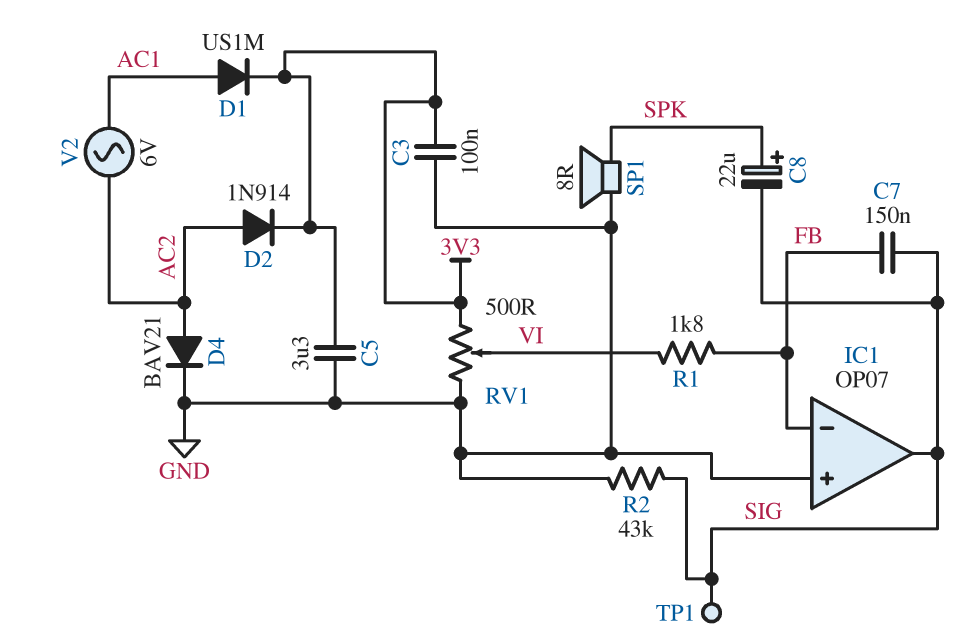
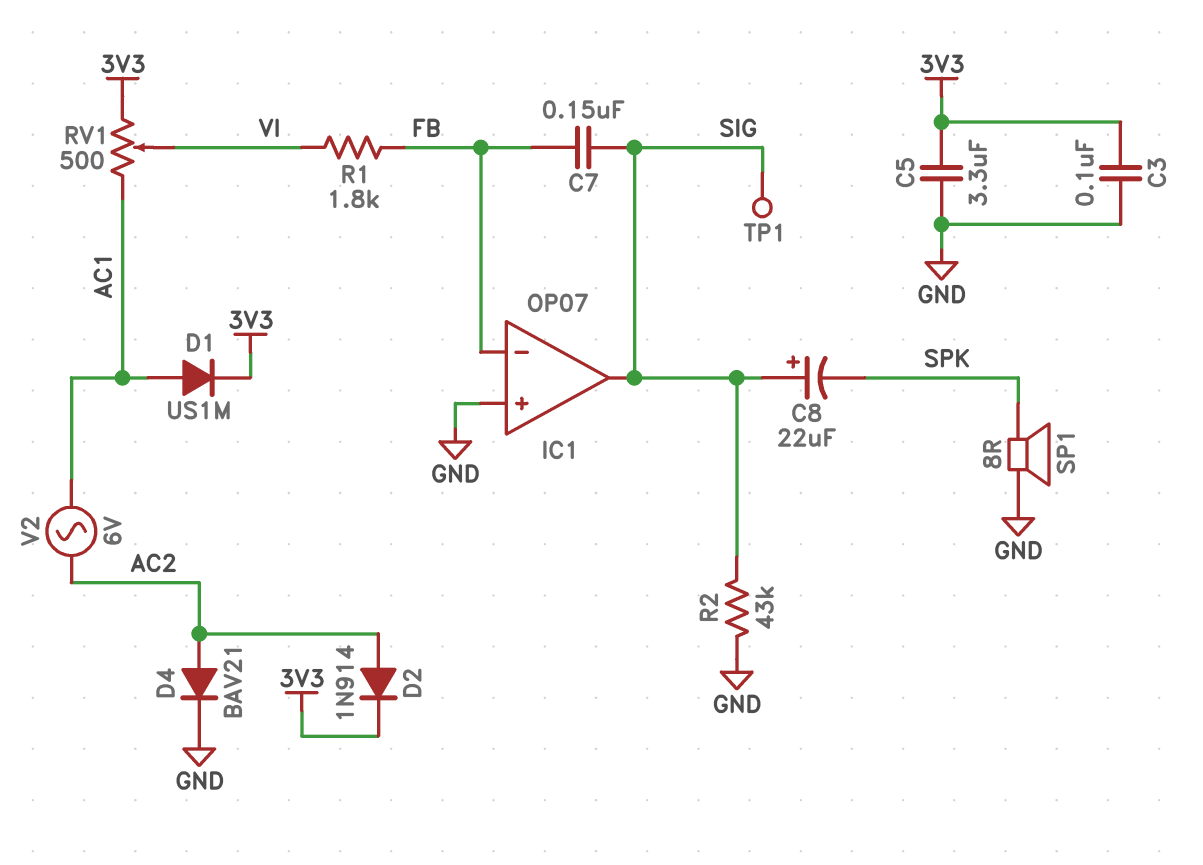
C8: 22uF (plus SPK, minus SIG) -> 22uF (plus SIG, minus SPK)
RV1: 500 (3V3, GND, wiper VI) -> 500 (3V3, AC1, wiper VI)

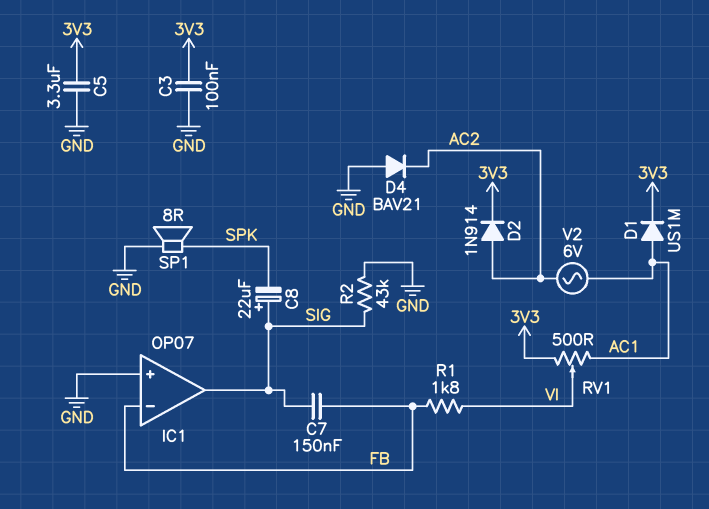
D4: diode BAV21 (A AC2, K GND) -> diode BAV21 (A GND, K AC2)
TP1: test point (SIG) -> none

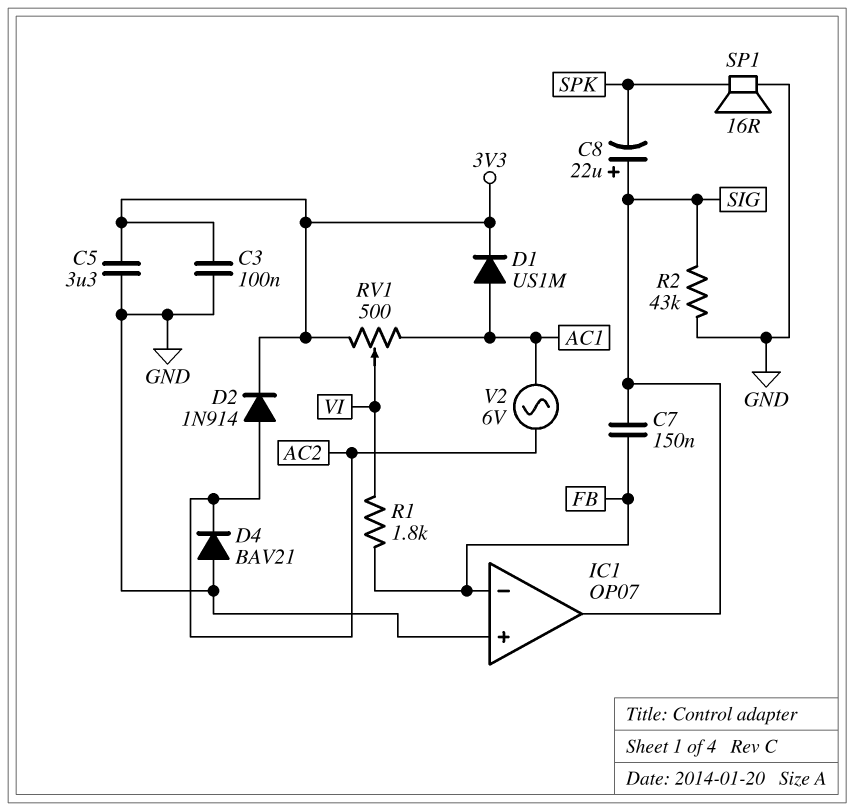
SP1: speaker 8R (GND, SPK) -> speaker 16R (GND, SPK)

